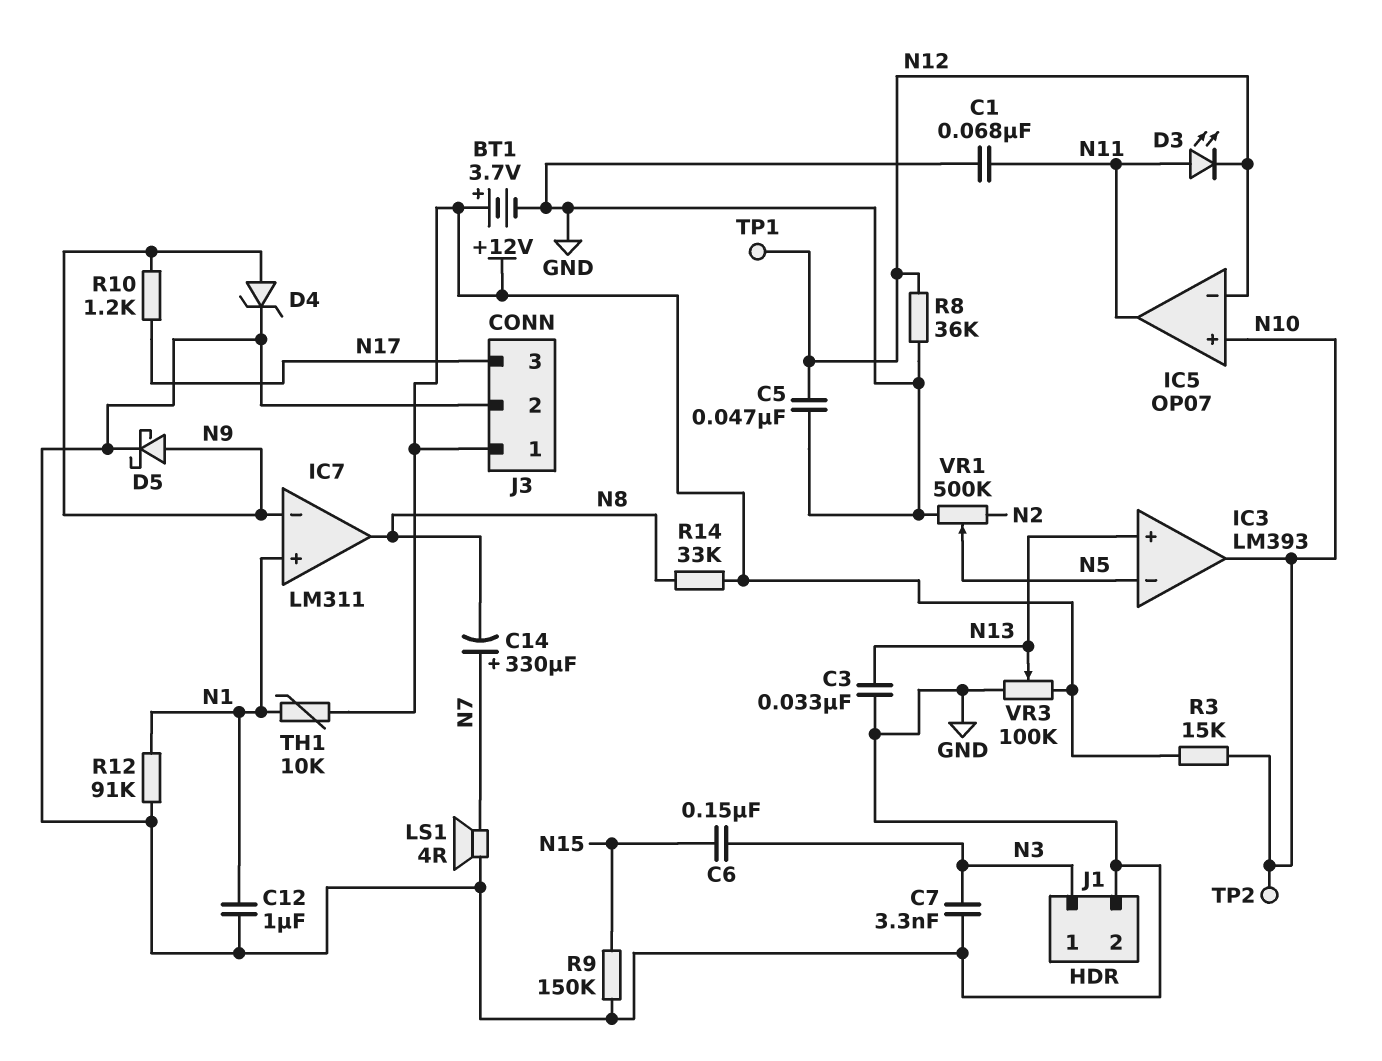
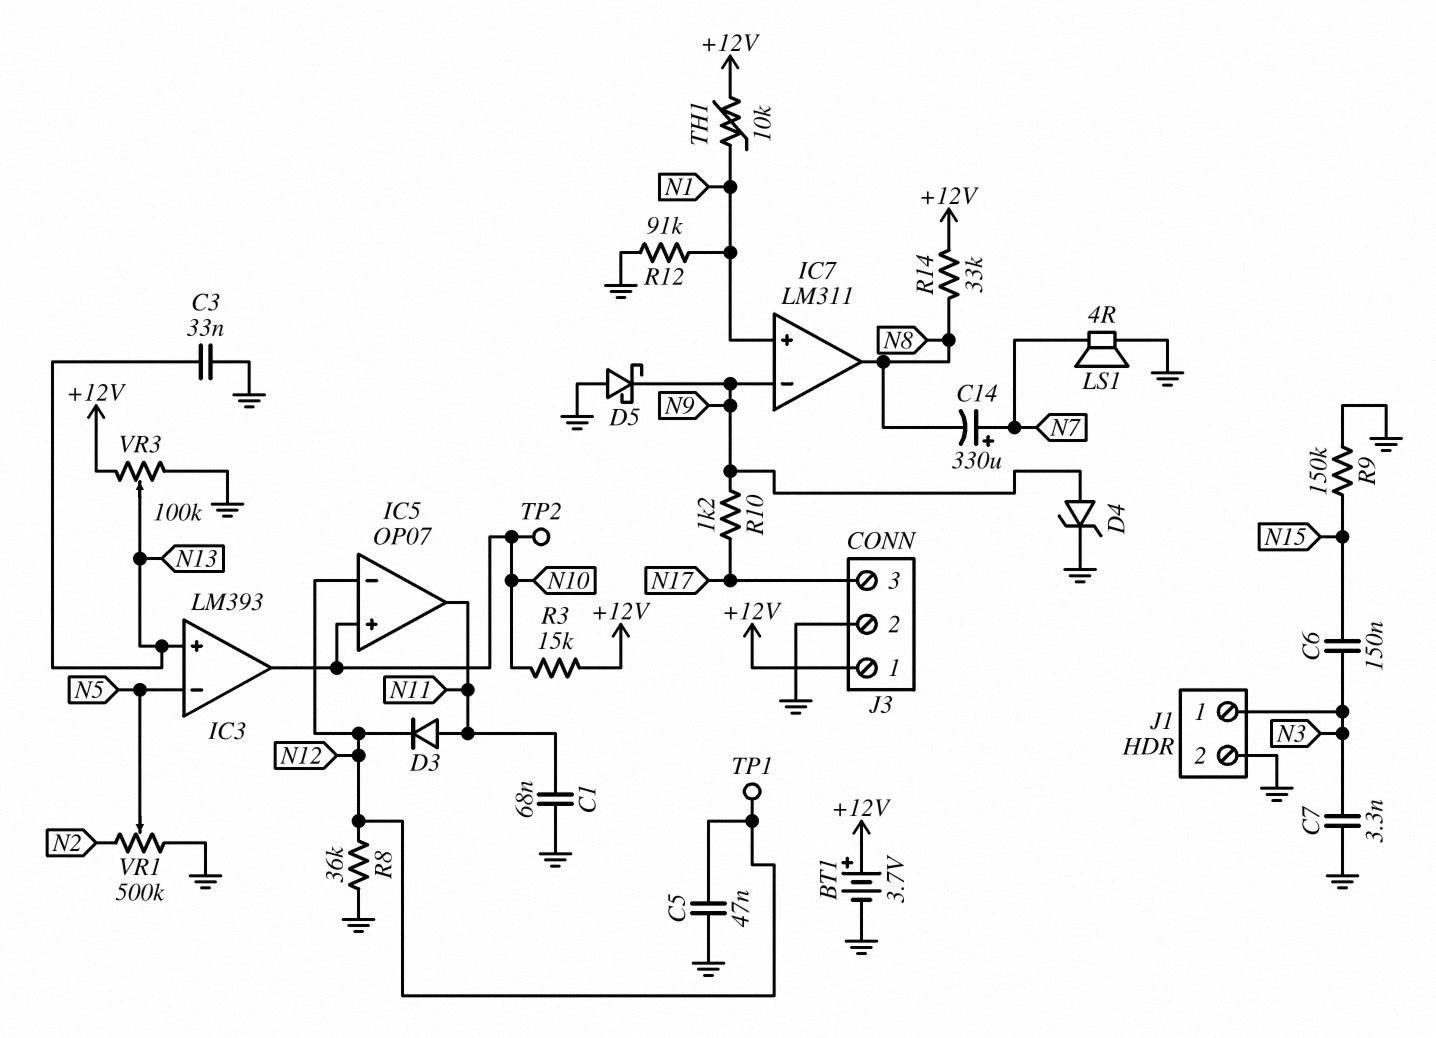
C12: 1uF (GND, N1) -> none
D3: LED (A N11, K N12) -> diode (A N11, K N12)
D5: schottky (A N9, K GND) -> schottky (A GND, K N9)

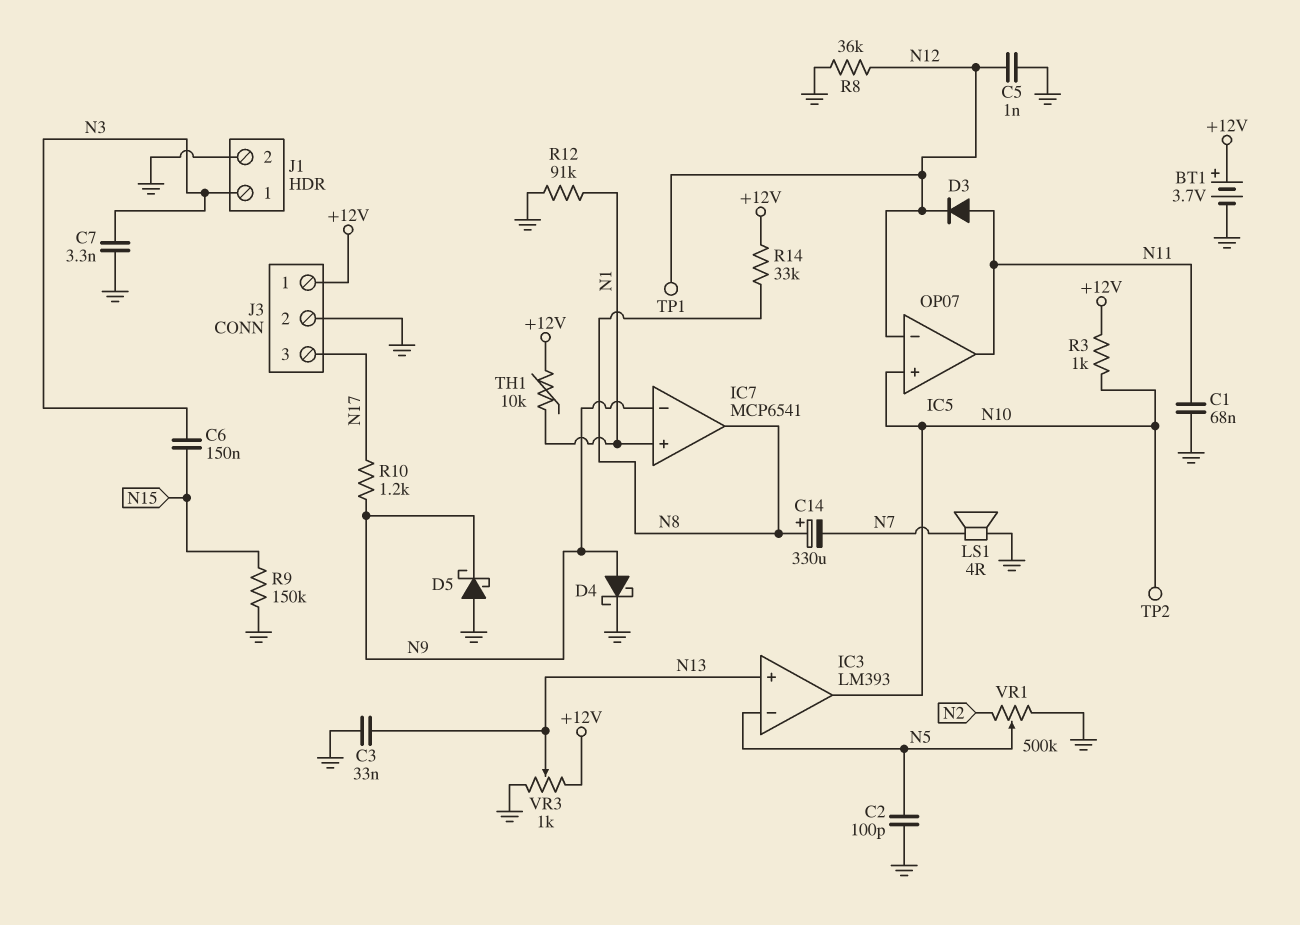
C2: none -> 100pF (GND, N5)
C5: 47nF (GND, N12) -> 1nF (GND, N12)
C14: 330uF (plus N7, minus N8) -> 330uF (plus N8, minus N7)
D4: zener (A N9, K GND) -> schottky (A N9, K GND)
IC7: LM311 -> MCP6541
R3: 15k (+12V, N10) -> 1k (+12V, N10)
VR3: 100k (+12V, GND, wiper N13) -> 1k (+12V, GND, wiper N13)

